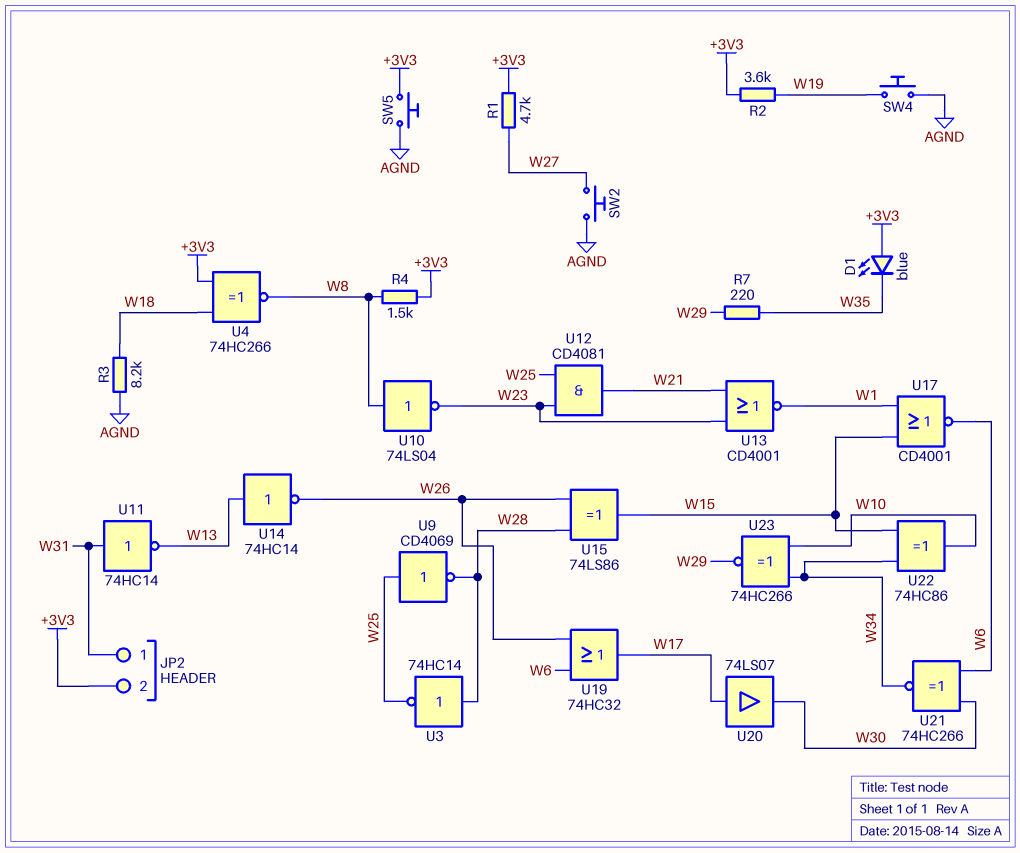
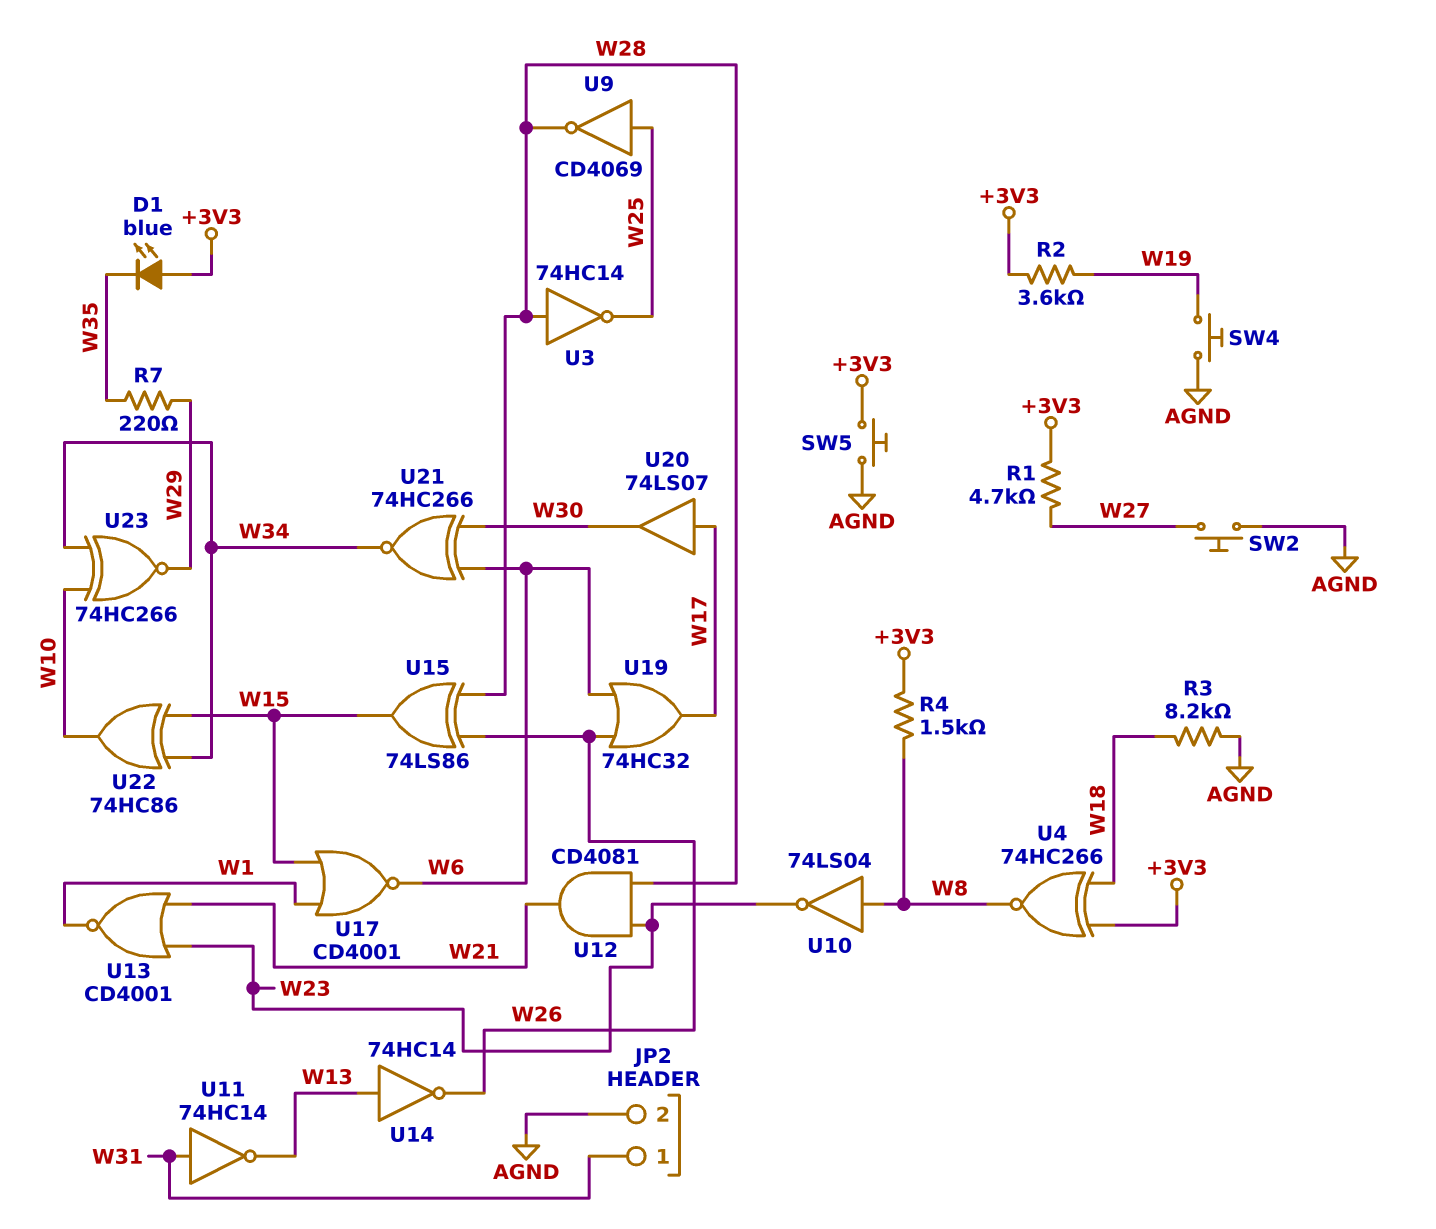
JP2 pin 2: +3V3 -> AGND
U12: AND CD4081 (in W23, in W25, out W21) -> AND CD4081 (in W23, in W28, out W21)

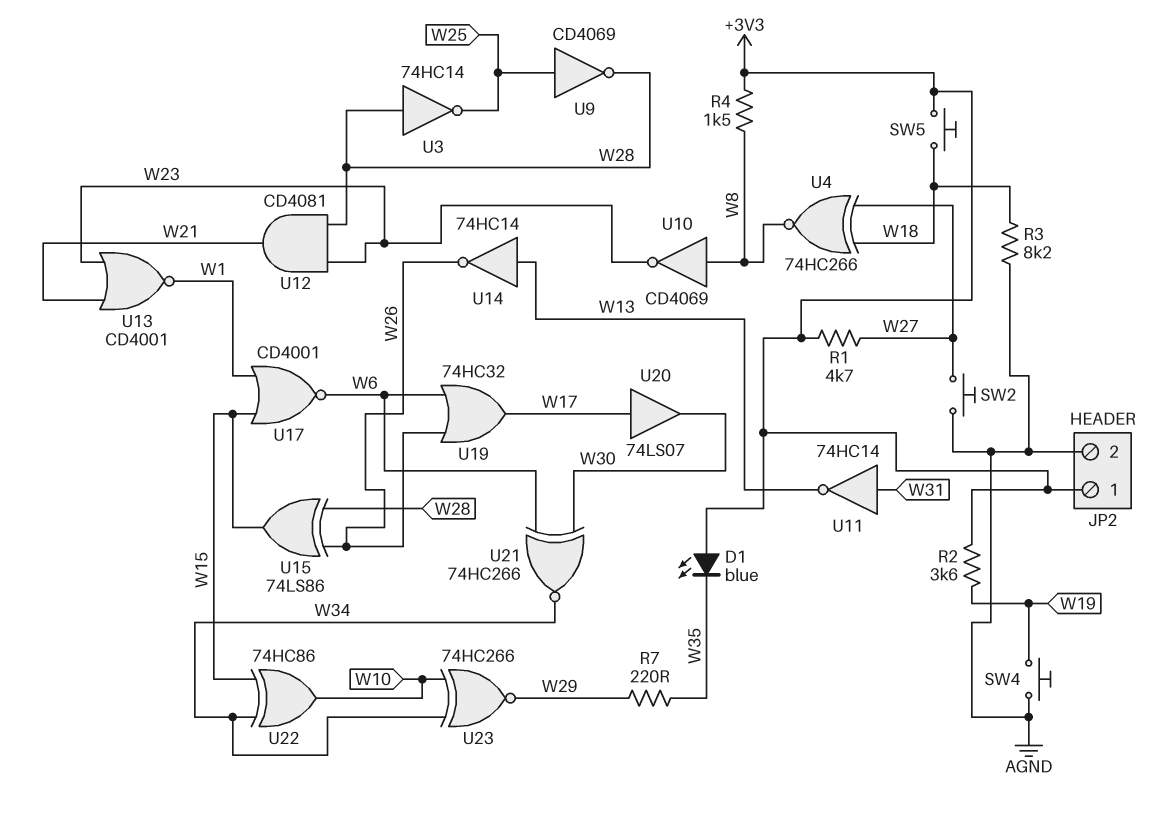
JP2 pin 1: W31 -> +3V3
SW5: button (+3V3, AGND) -> button (+3V3, W18)
U4: XNOR 74HC266 (in +3V3, in W18, out W8) -> XNOR 74HC266 (in W18, in W27, out W8)
U10: NOT 74LS04 (in W8, out W23) -> NOT CD4069 (in W8, out W23)

